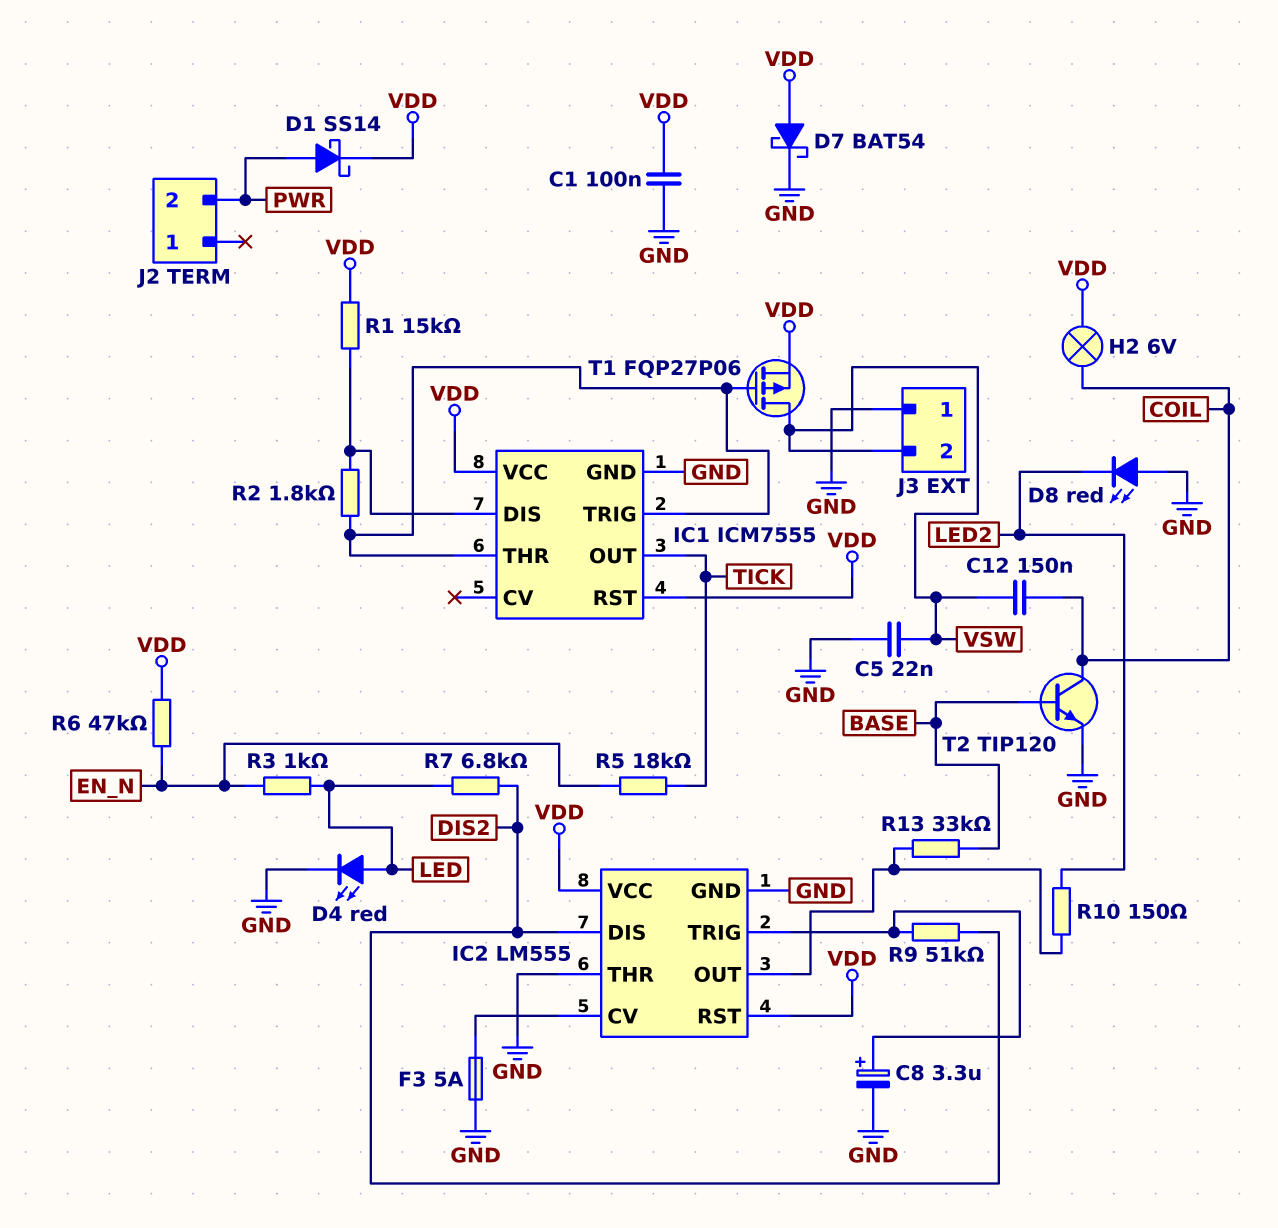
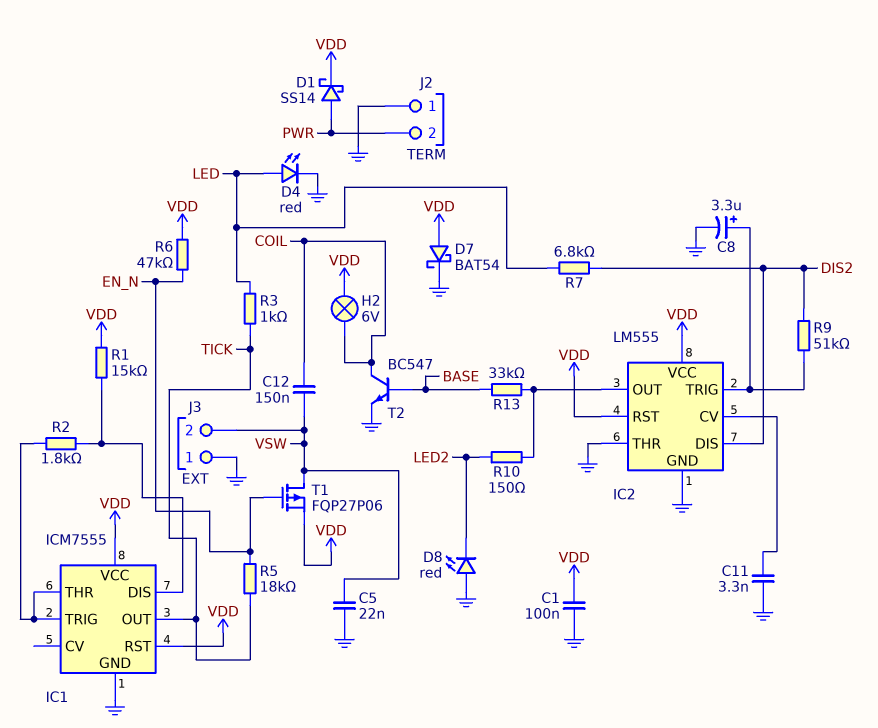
C11: none -> 3.3nF (GND, IC2/CV)
F3: 5A (GND, IC2/CV) -> none
J2 pin 1: none -> GND
R3: 1k (EN_N, LED) -> 1k (LED, TICK)
T1: PMOS FQP27P06 (G IC1/THR, D VSW, S VDD) -> PMOS FQP27P06 (G EN_N, D VSW, S VDD)
T2: NPN TIP120 (B BASE, C COIL, E GND) -> NPN BC547 (B BASE, C COIL, E GND)

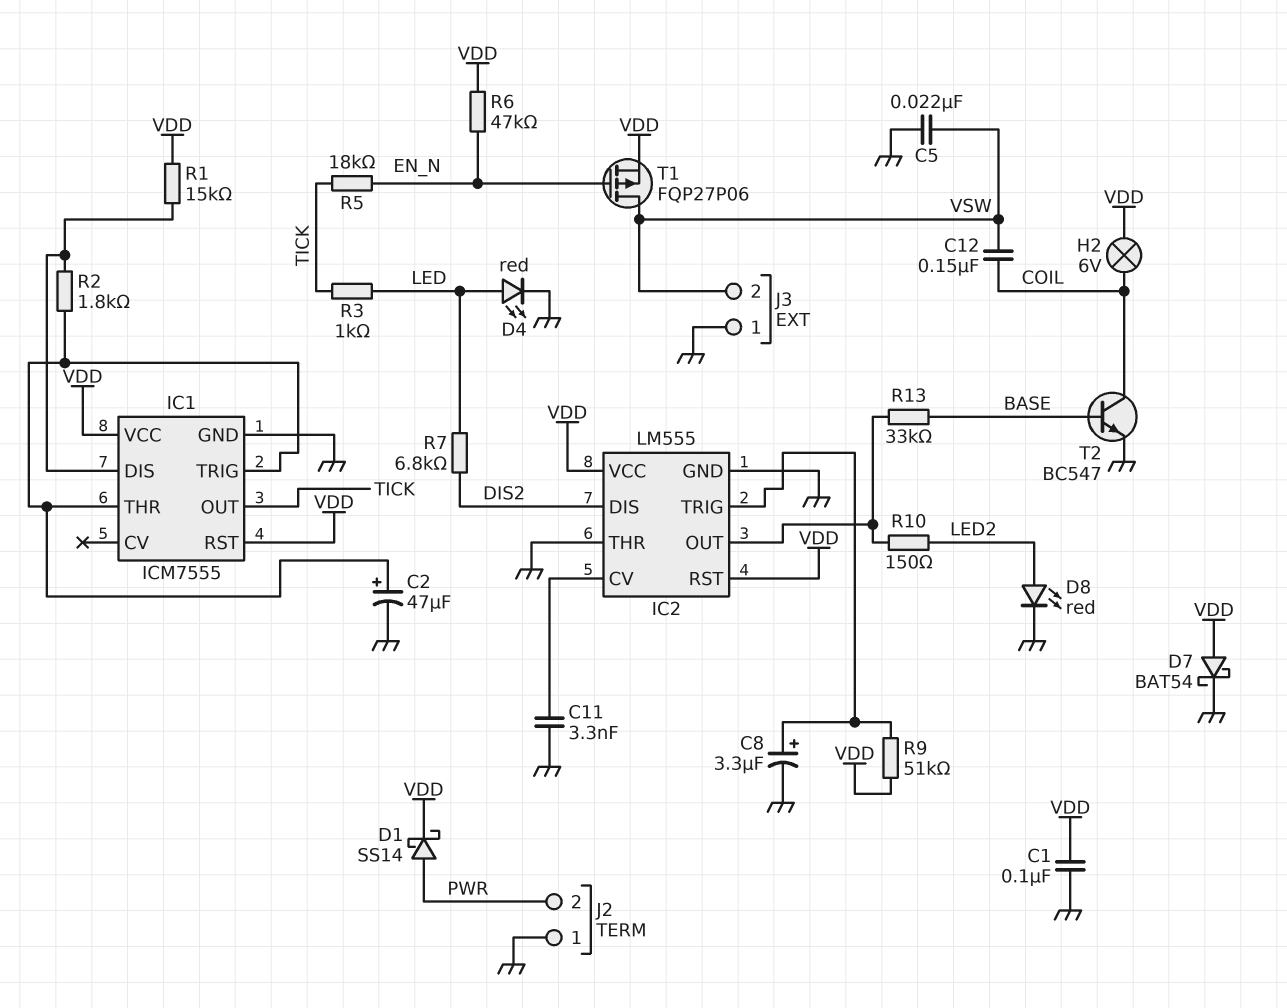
C2: none -> 47uF (plus IC1/THR, minus GND)
D8: LED red (A GND, K LED2) -> LED red (A LED2, K GND)
R9: 51k (DIS2, IC2/TRIG) -> 51k (IC2/TRIG, VDD)

